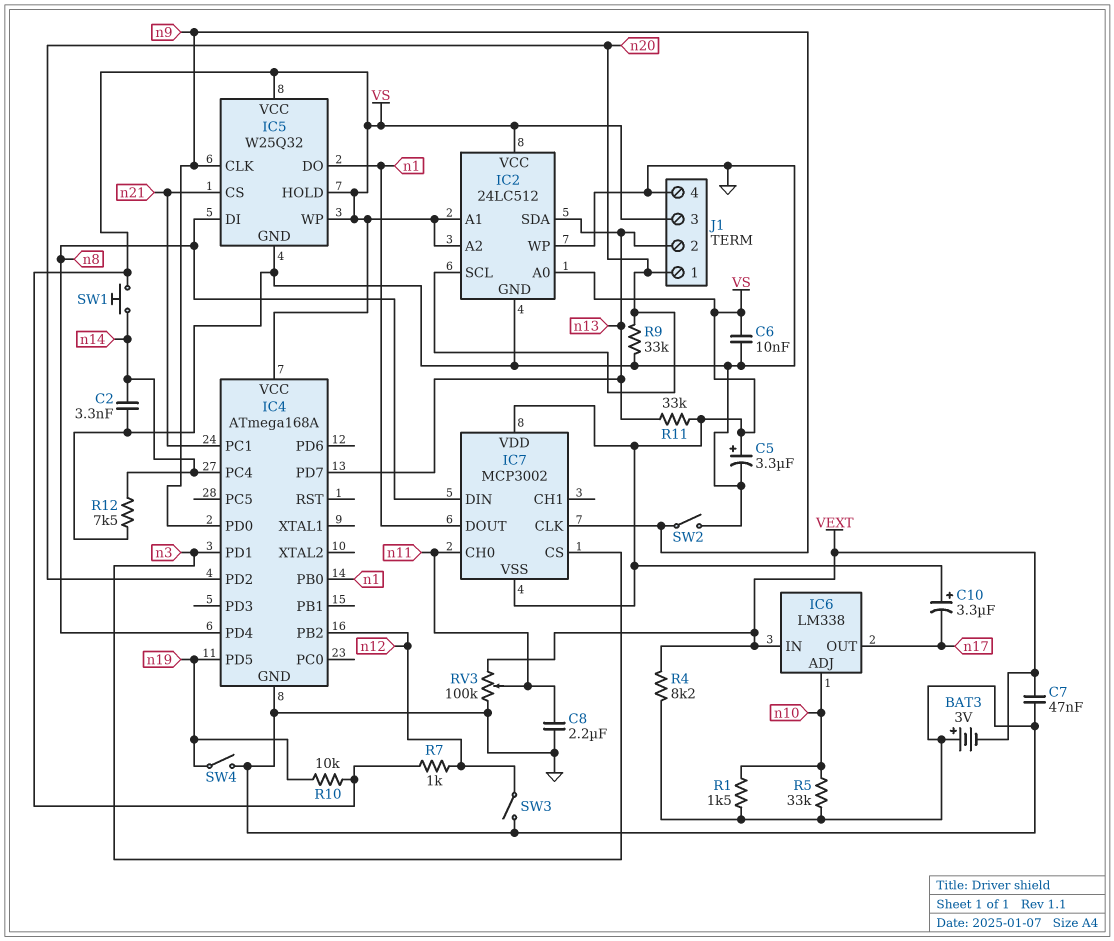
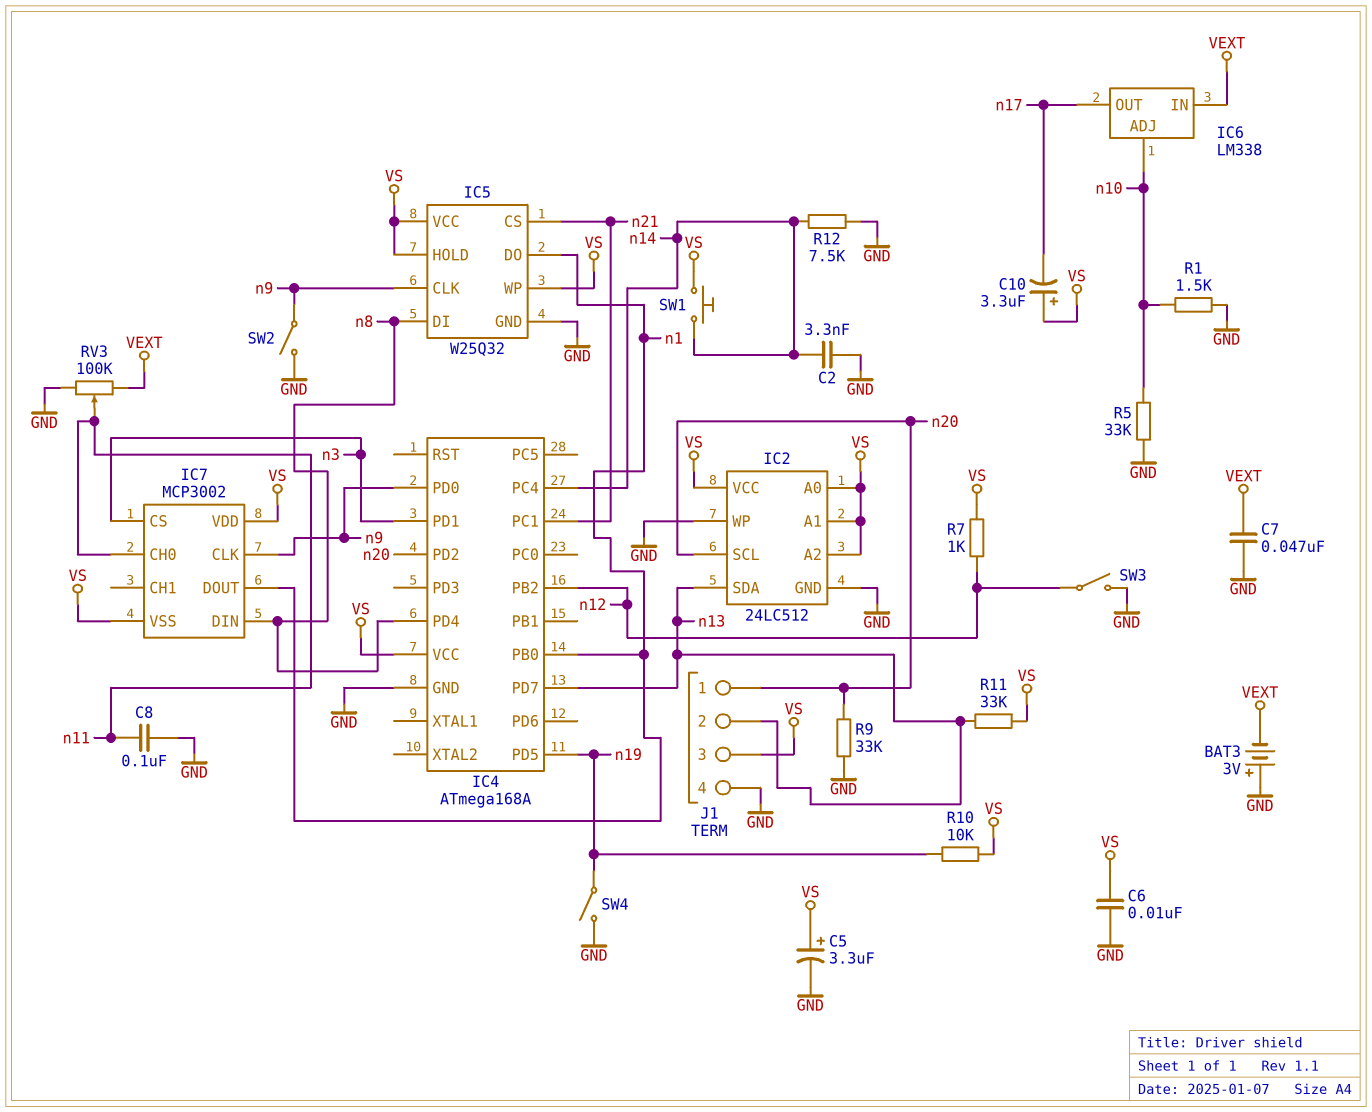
C8: 2.2uF (GND, n11) -> 100nF (GND, n11)
R4: 8.2k (GND, VEXT) -> none

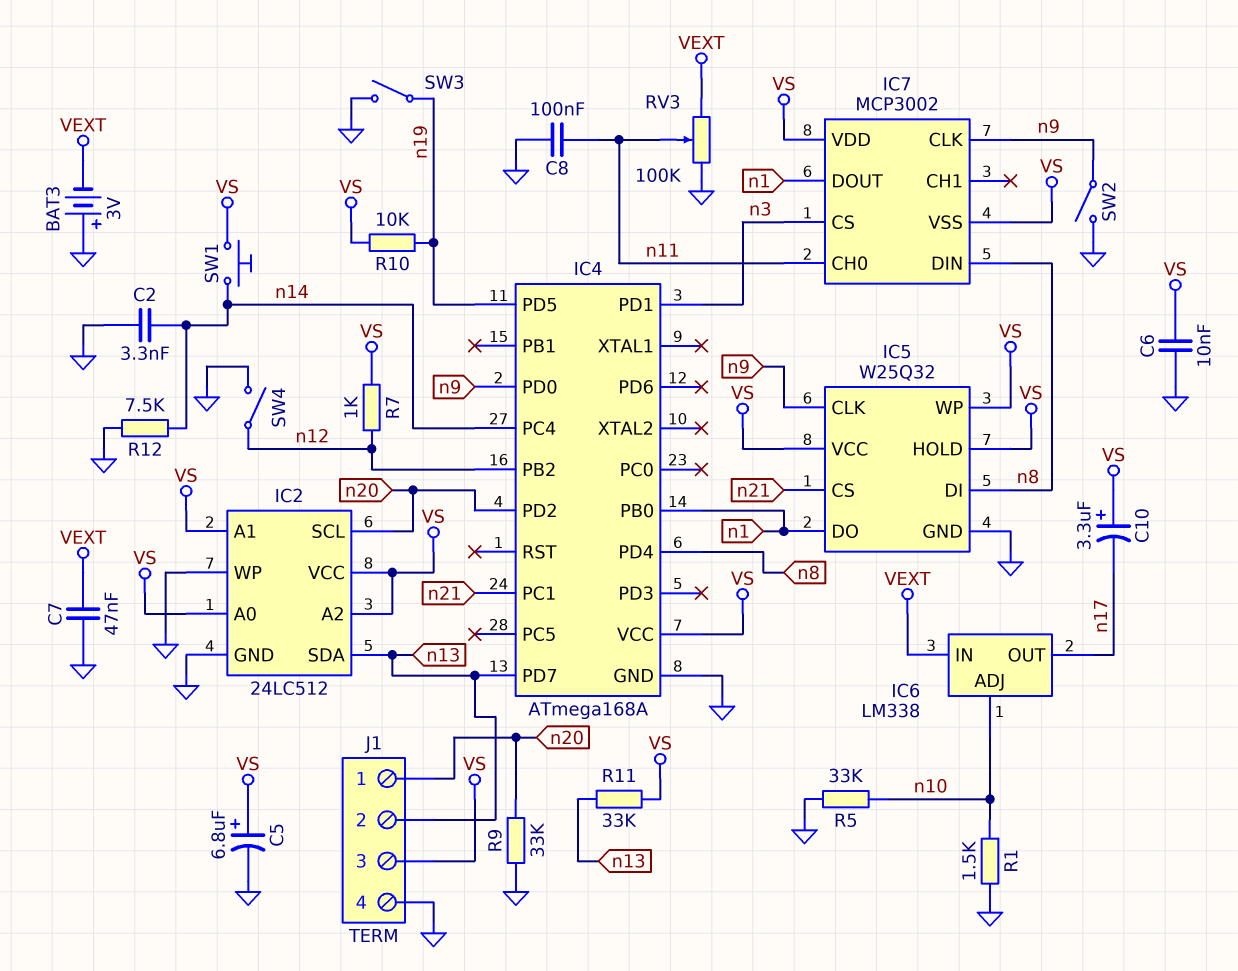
C5: 3.3uF (plus VS, minus GND) -> 6.8uF (plus VS, minus GND)
SW3: switch (GND, n12) -> switch (GND, n19)
SW4: switch (GND, n19) -> switch (GND, n12)

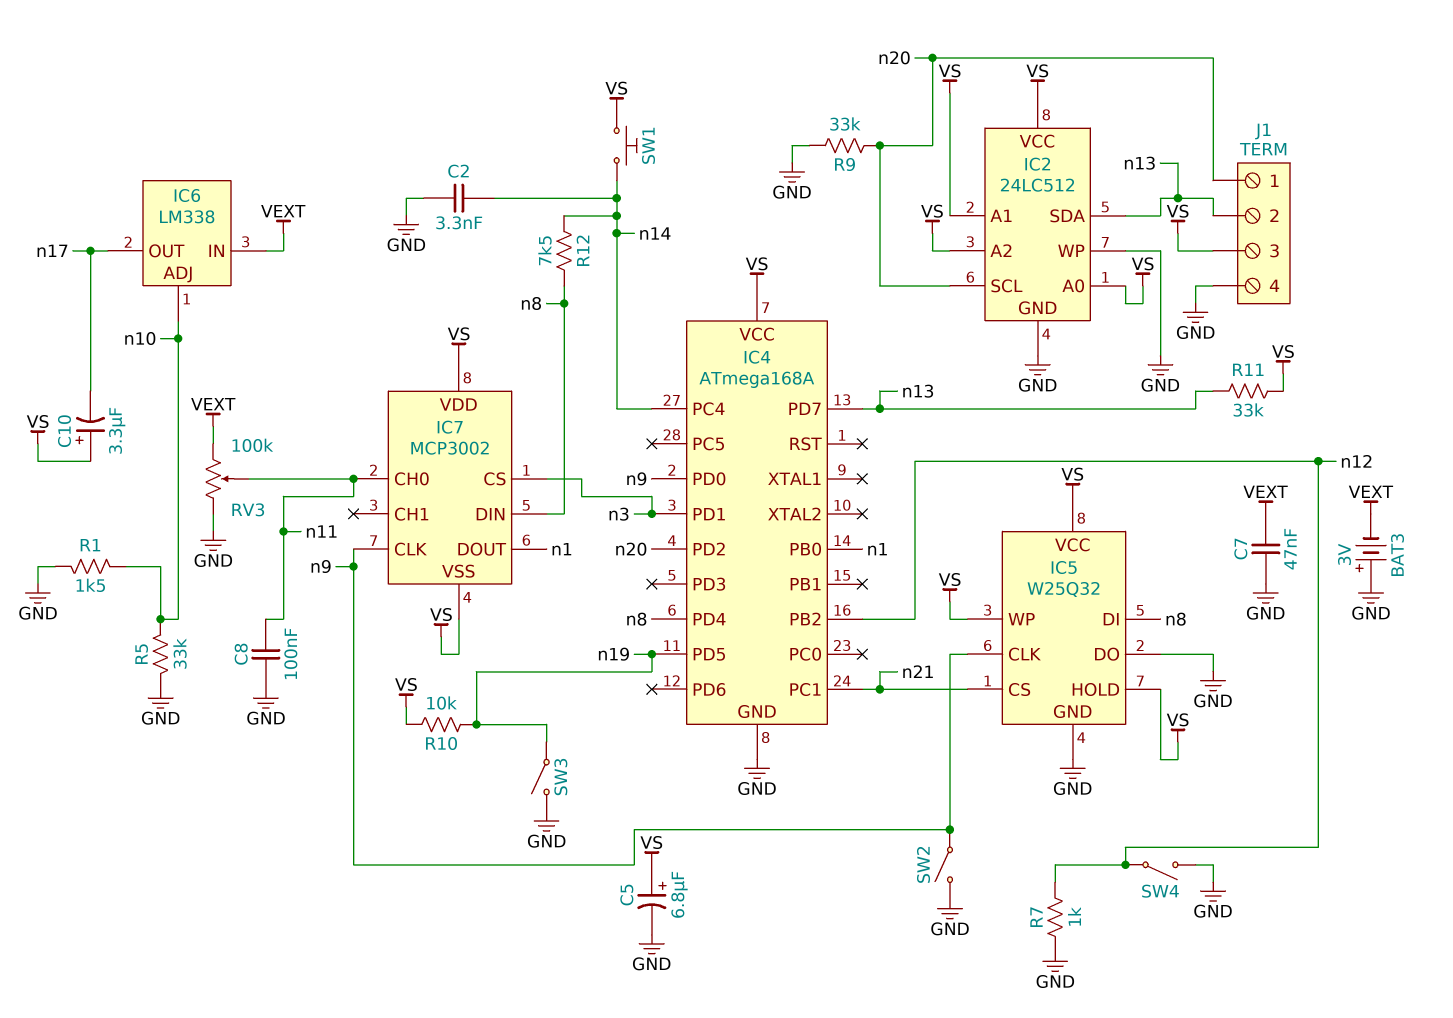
C6: 10nF (GND, VS) -> none
IC5 pin DO: n1 -> GND
R7: 1k (VS, n12) -> 1k (GND, n12)
R12: 7.5k (GND, n14) -> 7.5k (n8, n14)

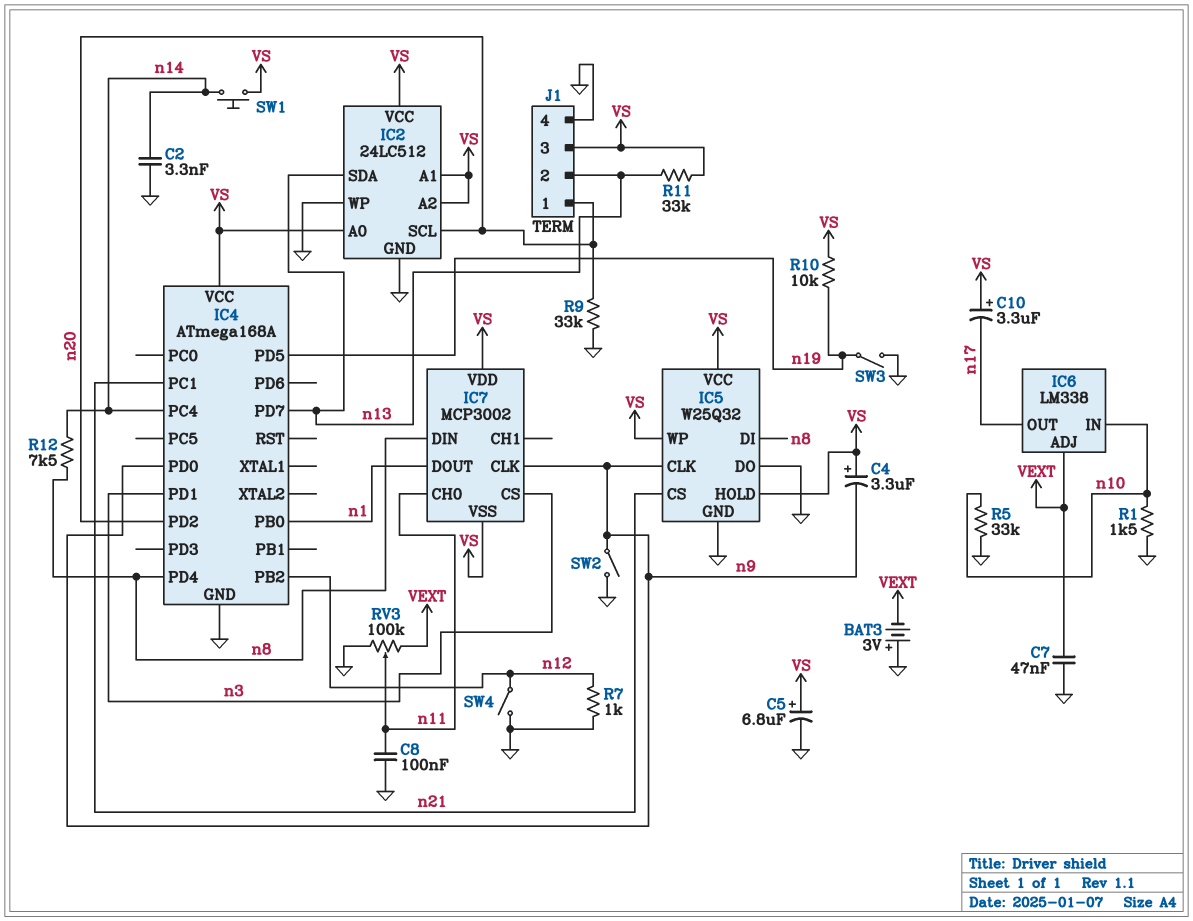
C4: none -> 3.3uF (plus VS, minus n9)
IC6 pin ADJ: n10 -> VEXT
IC6 pin IN: VEXT -> n10

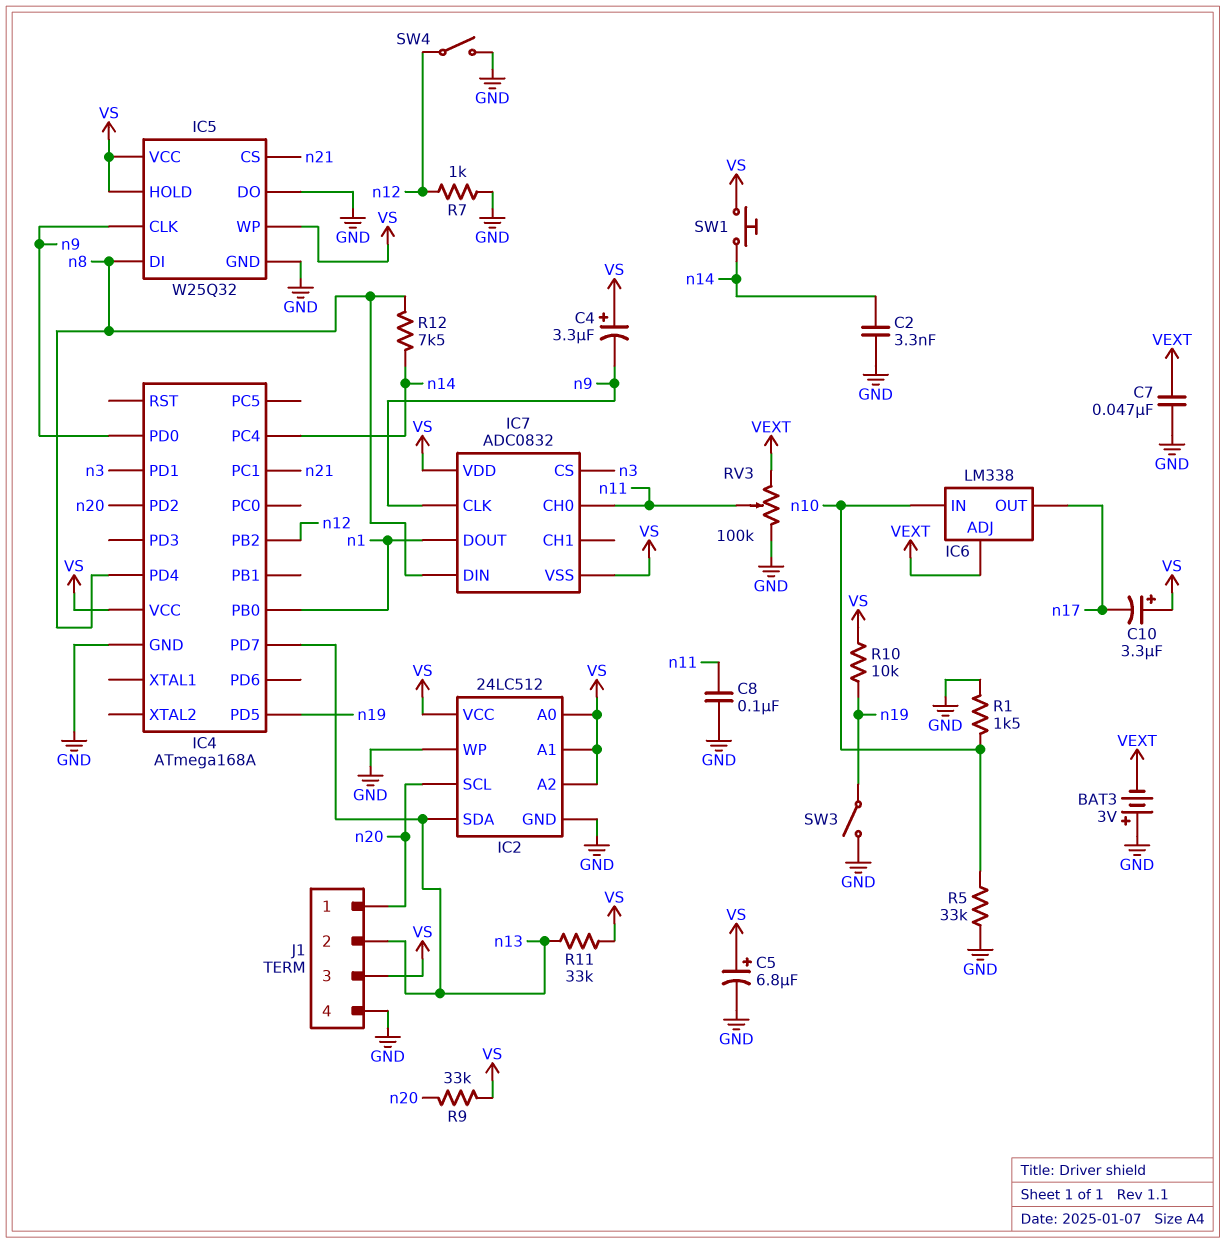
IC7: MCP3002 -> ADC0832
R9: 33k (GND, n20) -> 33k (VS, n20)
SW2: switch (GND, n9) -> none

